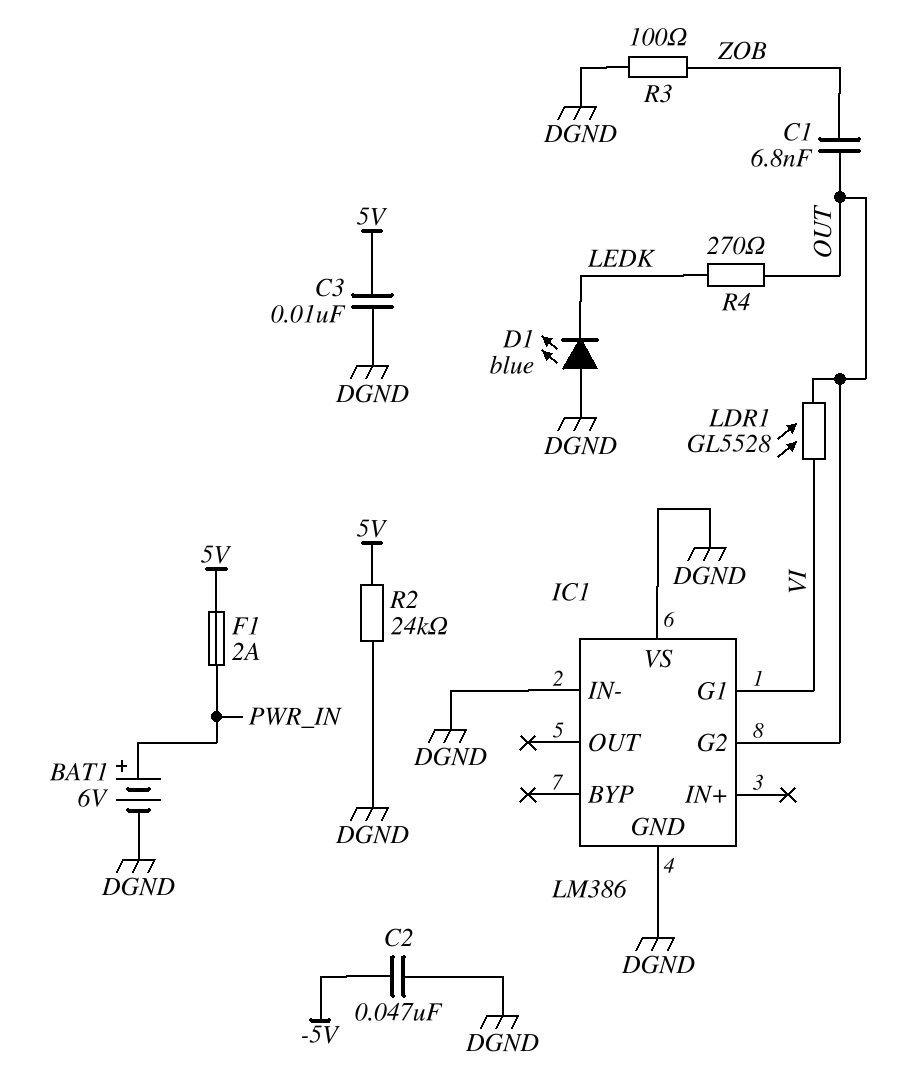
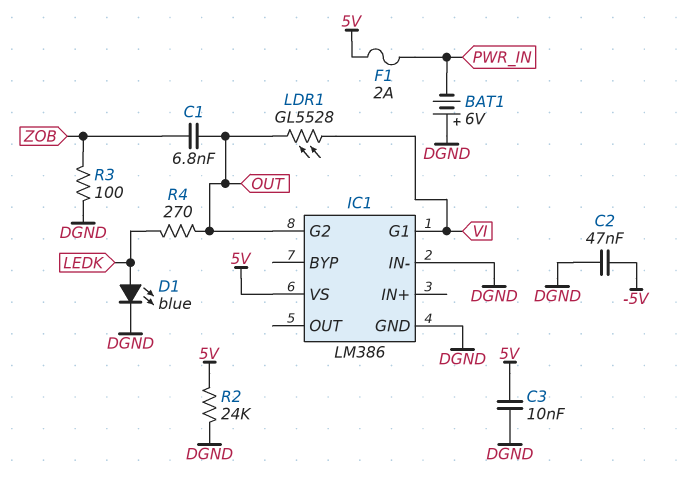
BAT1: 6V (plus PWR_IN, minus DGND) -> 6V (plus DGND, minus PWR_IN)
D1: LED blue (A DGND, K LEDK) -> LED blue (A LEDK, K DGND)
IC1 pin VS: DGND -> 5V

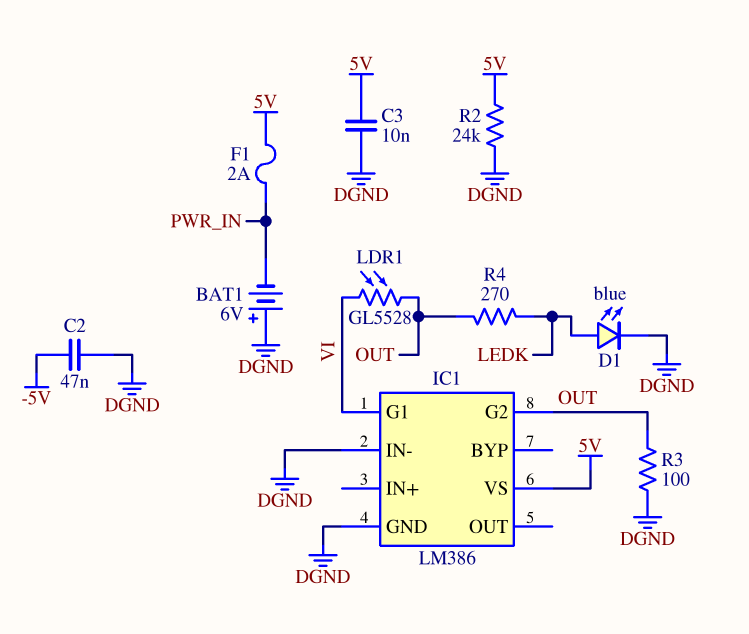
C1: 6.8nF (OUT, ZOB) -> none
R3: 100 (DGND, ZOB) -> 100 (DGND, OUT)

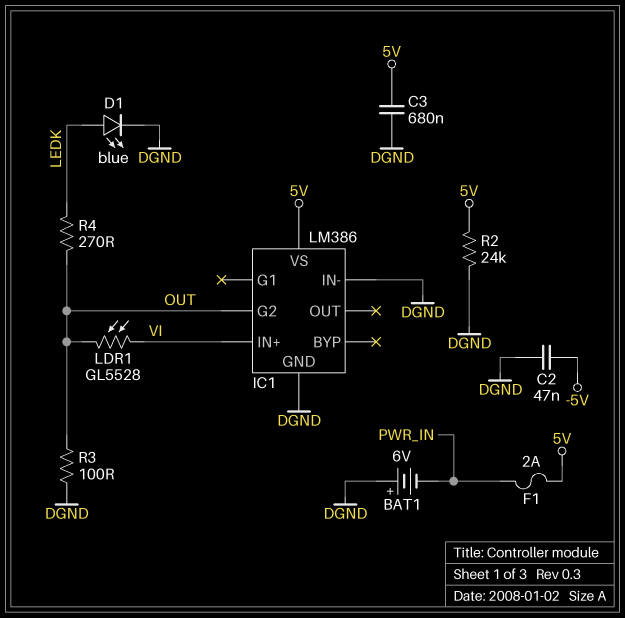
C3: 10nF (5V, DGND) -> 680nF (5V, DGND)
IC1 pin G1: VI -> none
IC1 pin IN+: none -> VI

